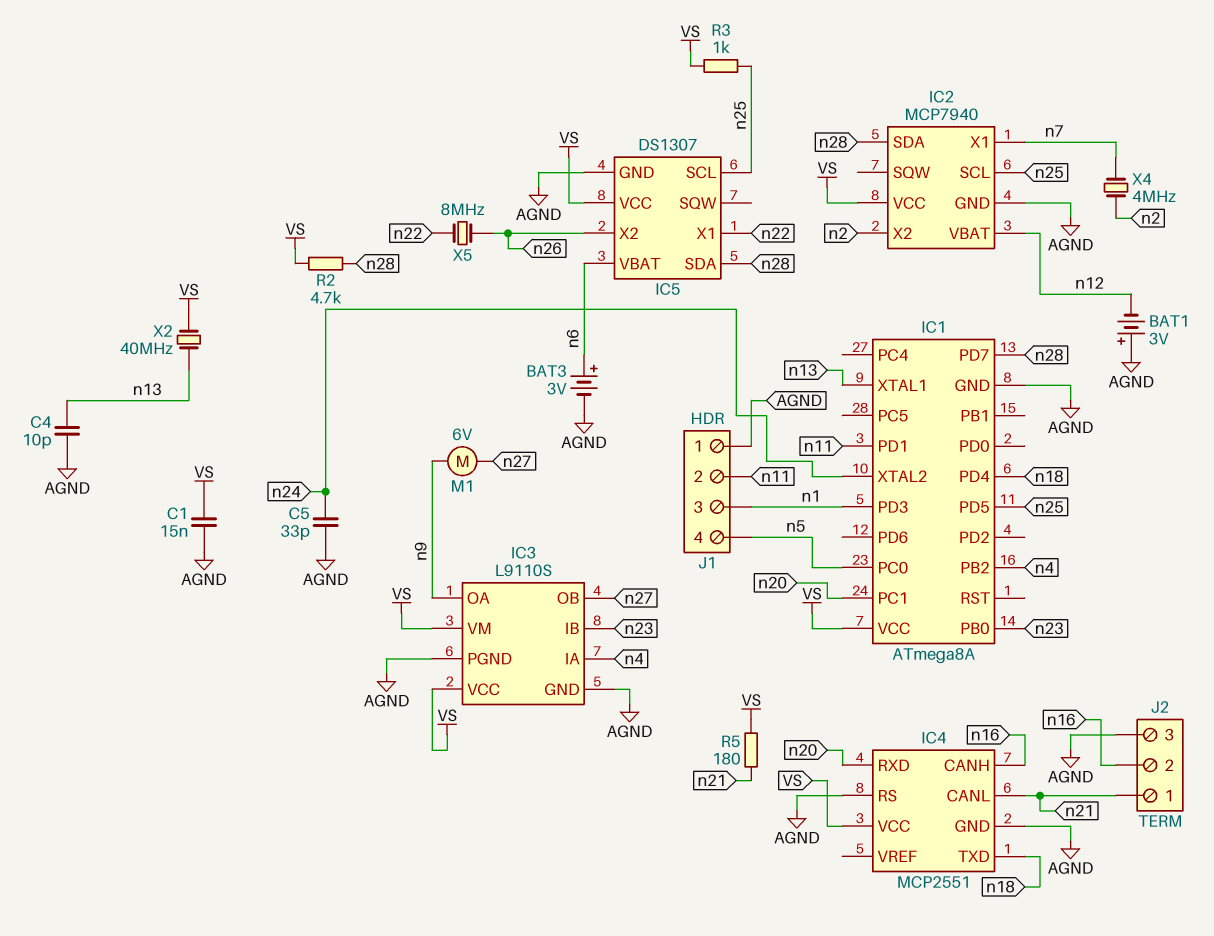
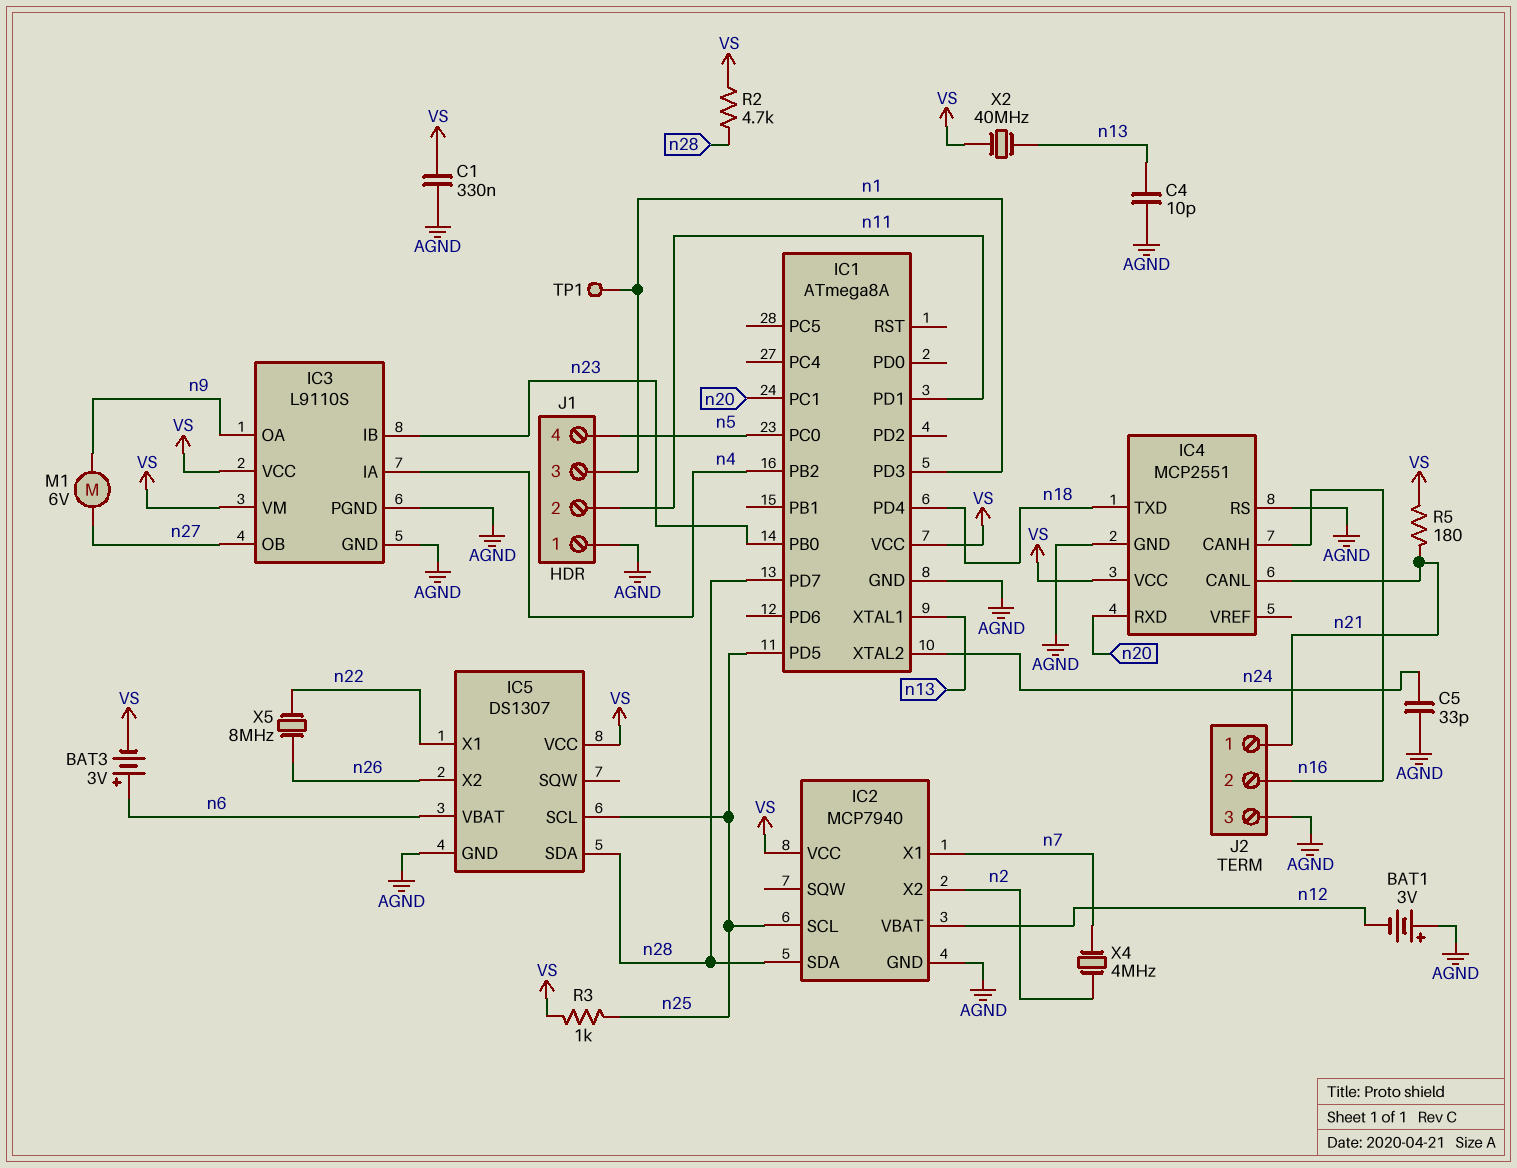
BAT3: 3V (plus n6, minus AGND) -> 3V (plus n6, minus VS)
C1: 15nF (AGND, VS) -> 330nF (AGND, VS)
TP1: none -> test point (n1)

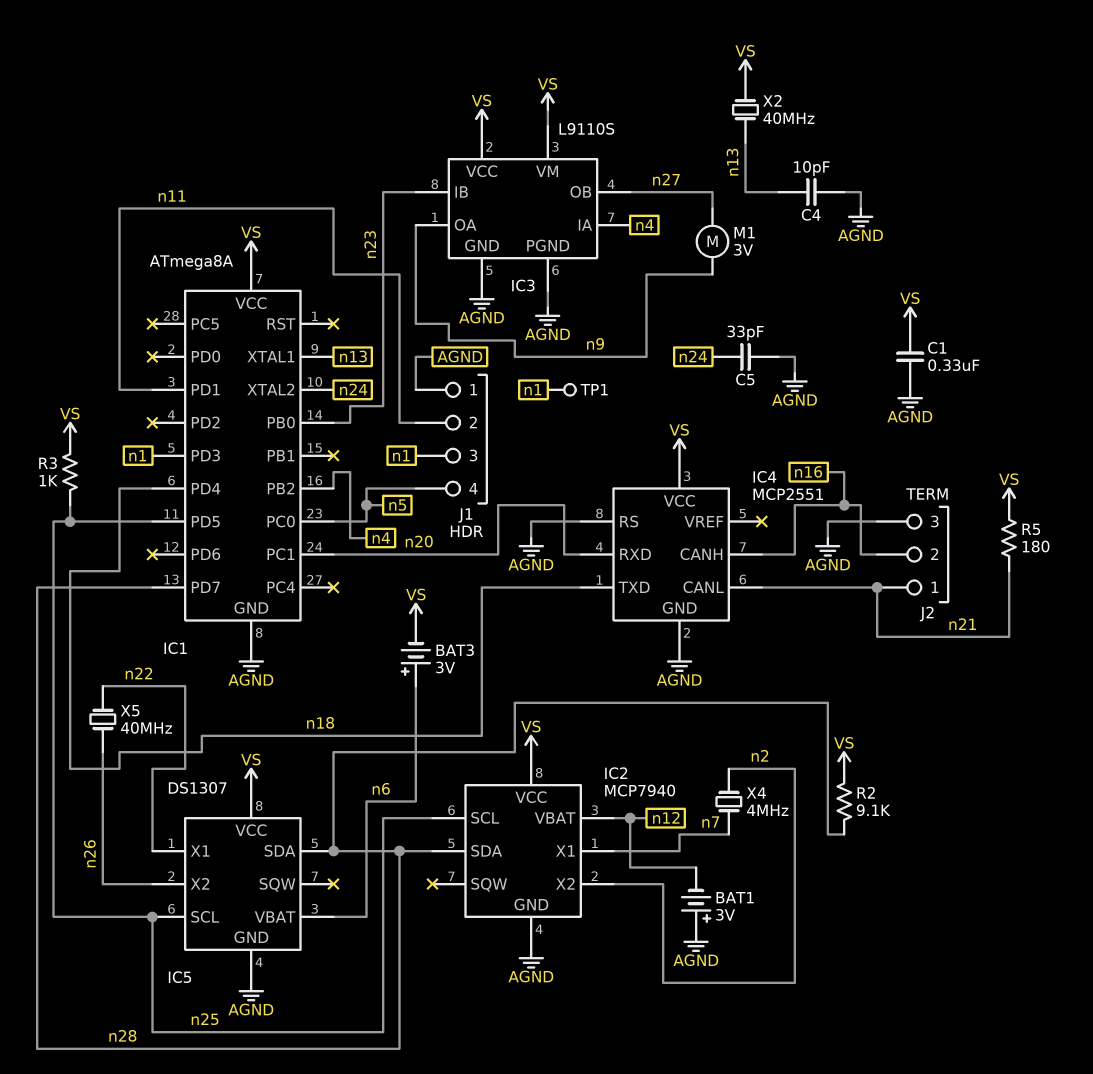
M1: motor 6V (n9, n27) -> motor 3V (n9, n27)
R2: 4.7k (VS, n28) -> 9.1k (VS, n28)
X5: 8MHz (n22, n26) -> 40MHz (n22, n26)

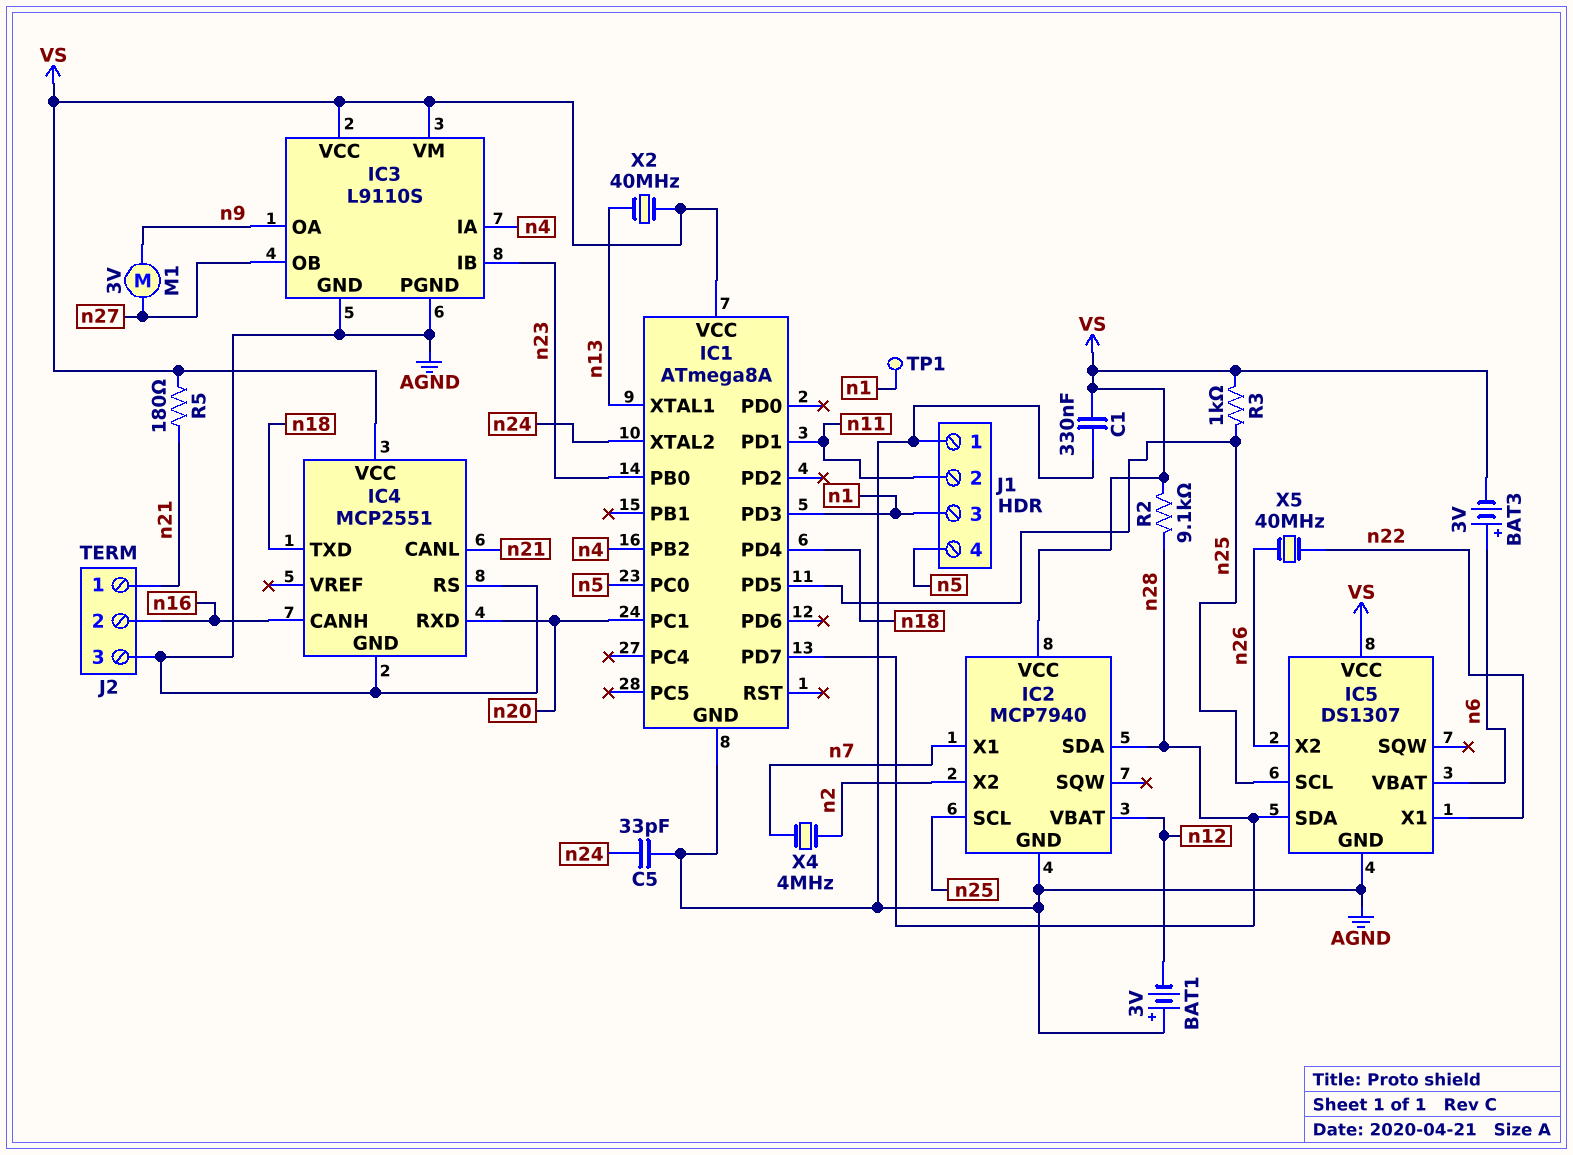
C4: 10pF (AGND, n13) -> none

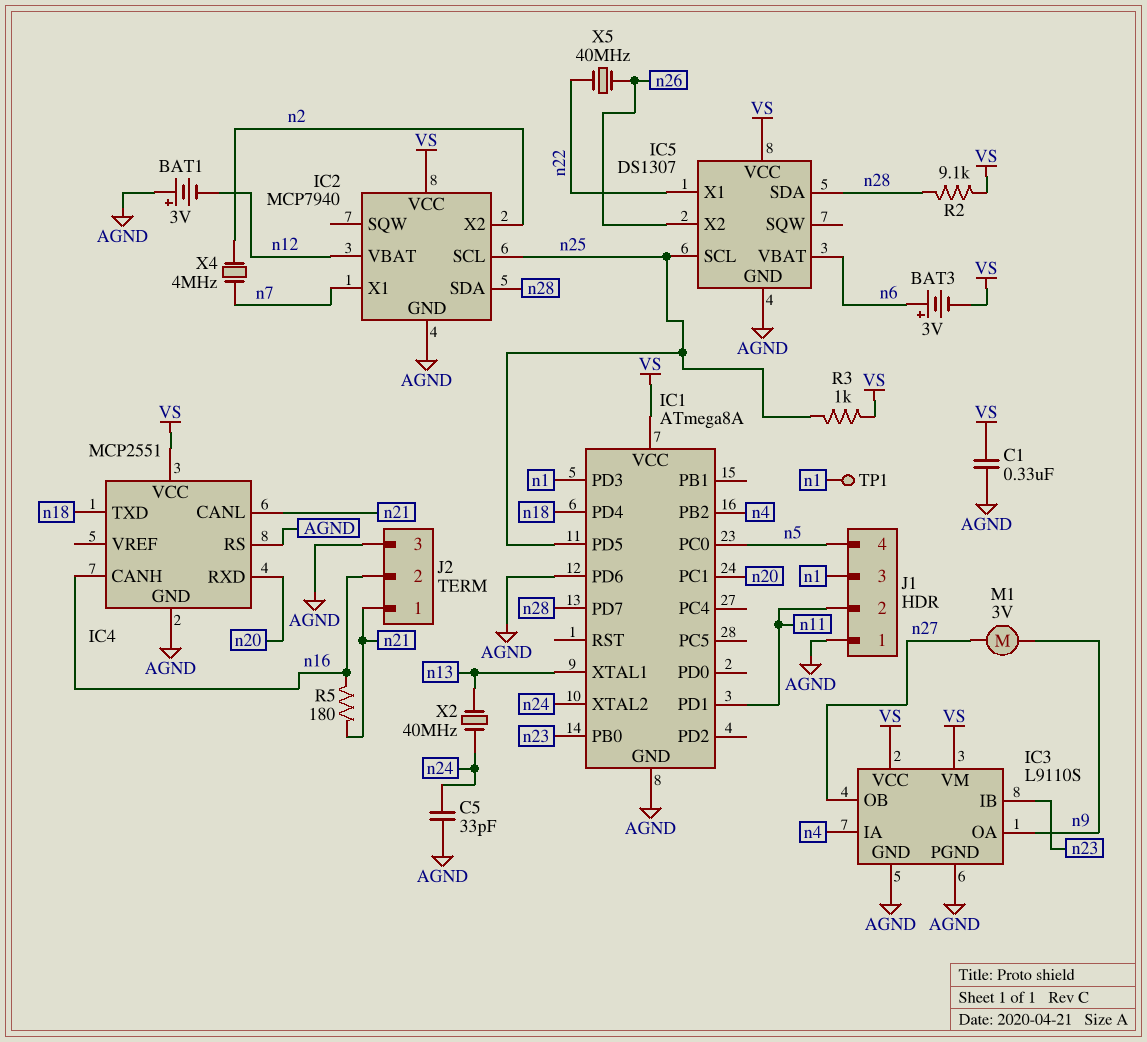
IC1 pin PD6: none -> AGND
R5: 180 (VS, n21) -> 180 (n16, n21)
X2: 40MHz (VS, n13) -> 40MHz (n13, n24)

